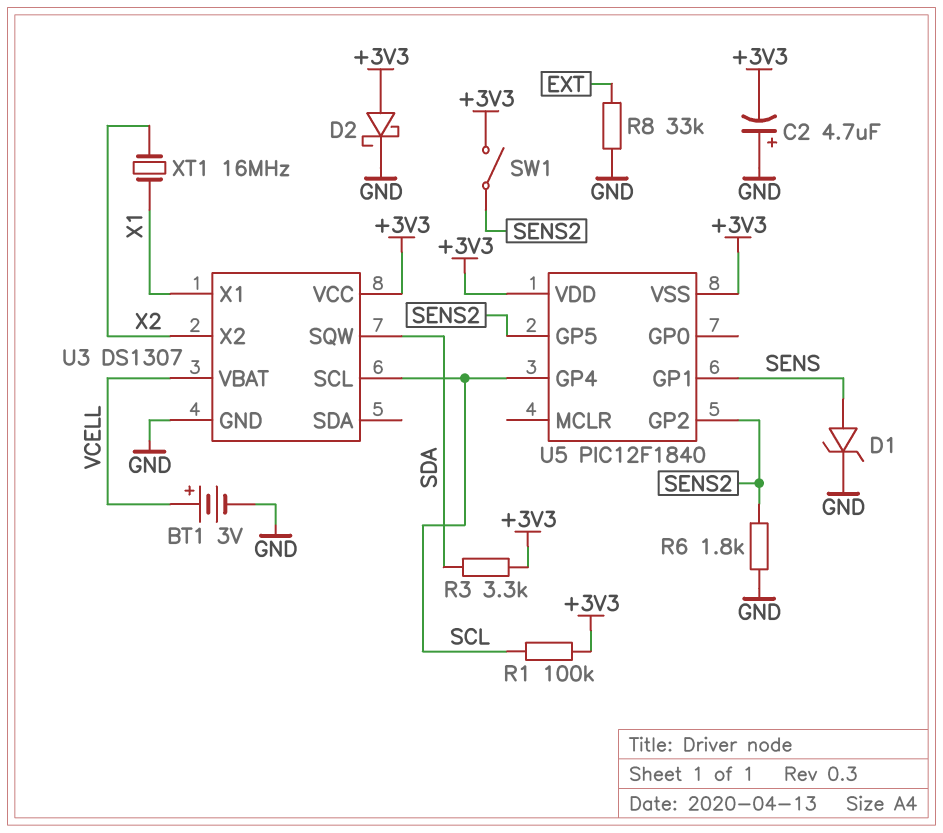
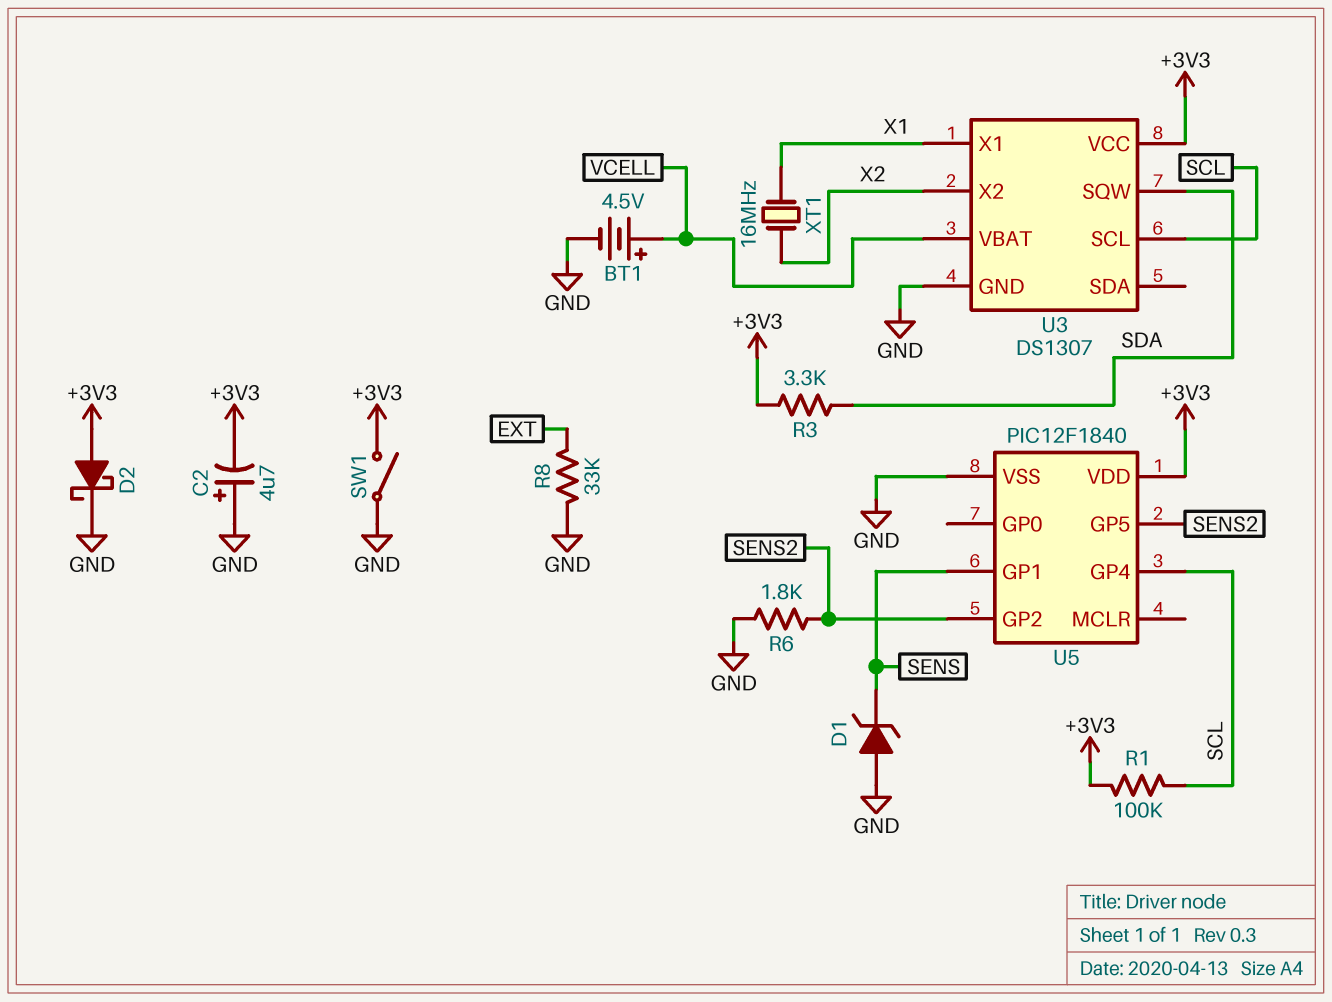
BT1: 3V (plus VCELL, minus GND) -> 4.5V (plus VCELL, minus GND)
D1: zener (A SENS, K GND) -> zener (A GND, K SENS)
SW1: switch (+3V3, SENS2) -> switch (+3V3, GND)
U5 pin VSS: +3V3 -> GND

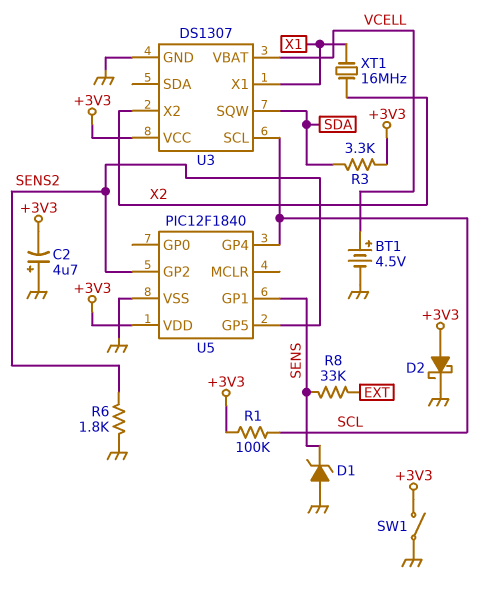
R8: 33k (EXT, GND) -> 33k (EXT, SENS)

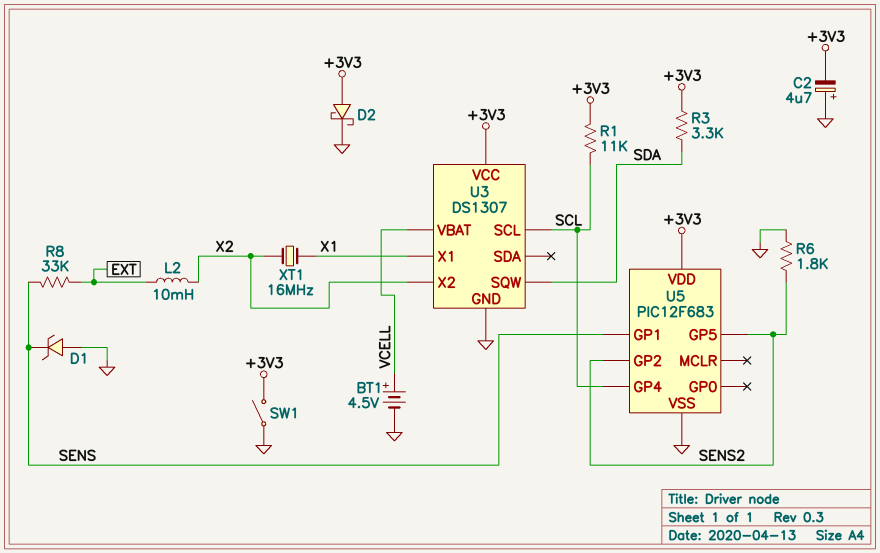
L2: none -> 10mH (EXT, X2)
R1: 100k (+3V3, SCL) -> 11k (+3V3, SCL)
U5: PIC12F1840 -> PIC12F683

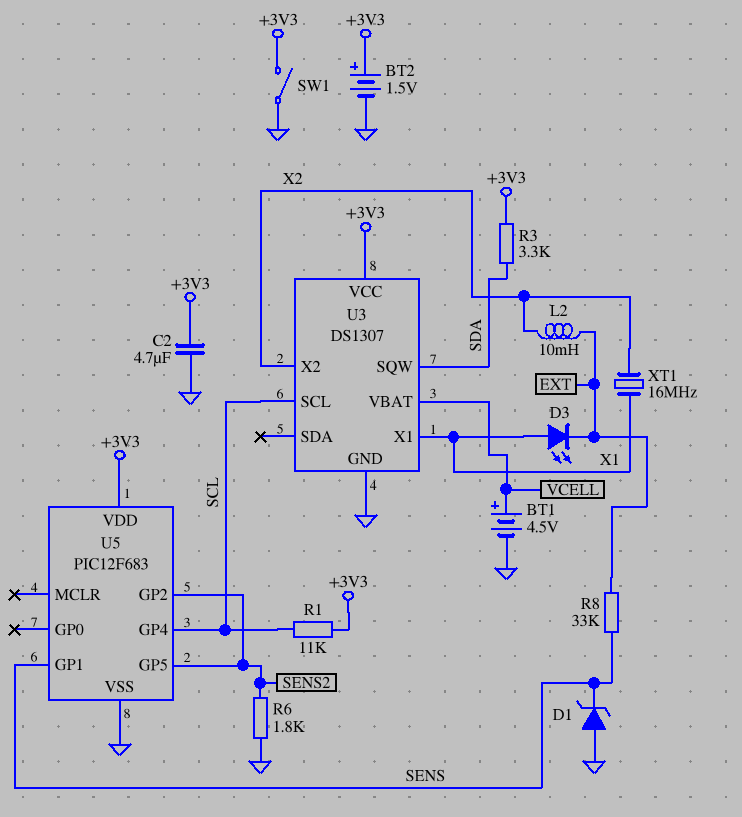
BT2: none -> 1.5V (plus +3V3, minus GND)
C2: 4.7uF (plus GND, minus +3V3) -> 4.7uF (+3V3, GND)
D2: schottky (A +3V3, K GND) -> none
D3: none -> LED (A X1, K EXT)

